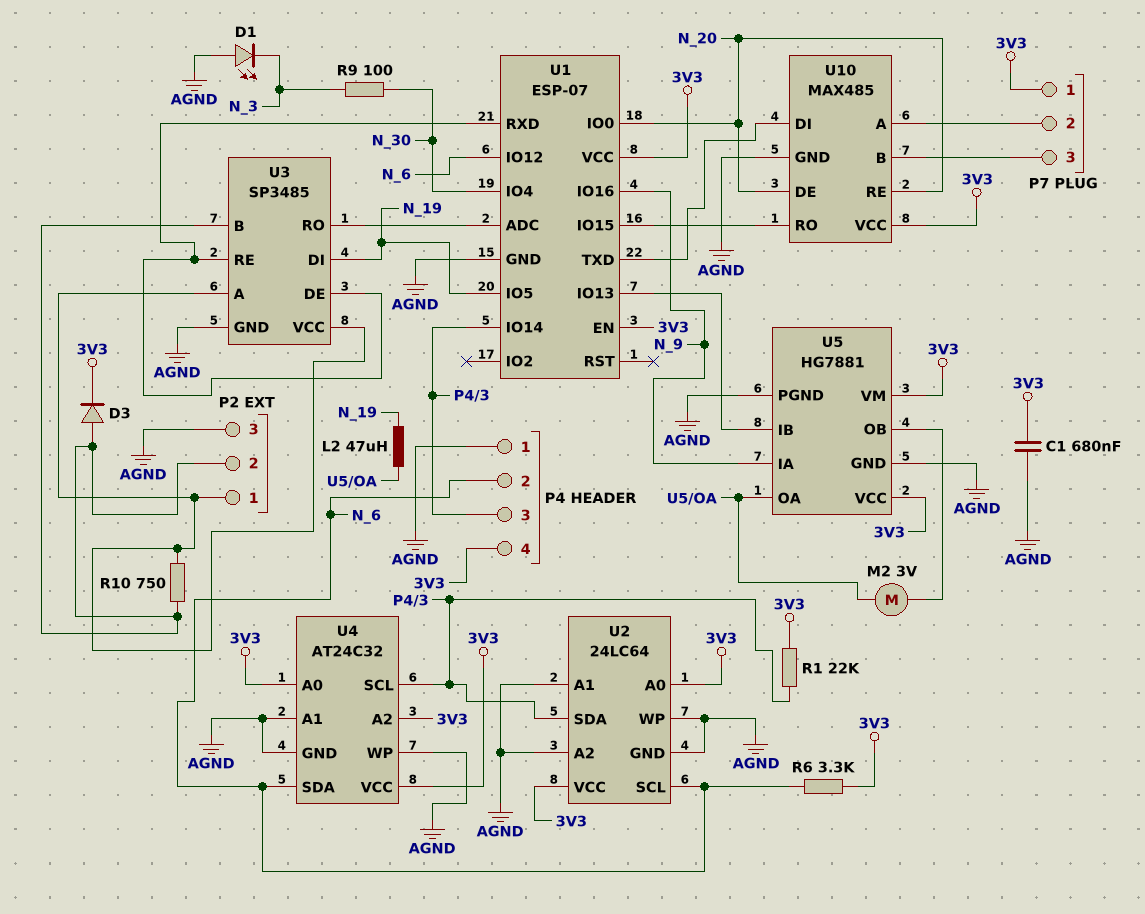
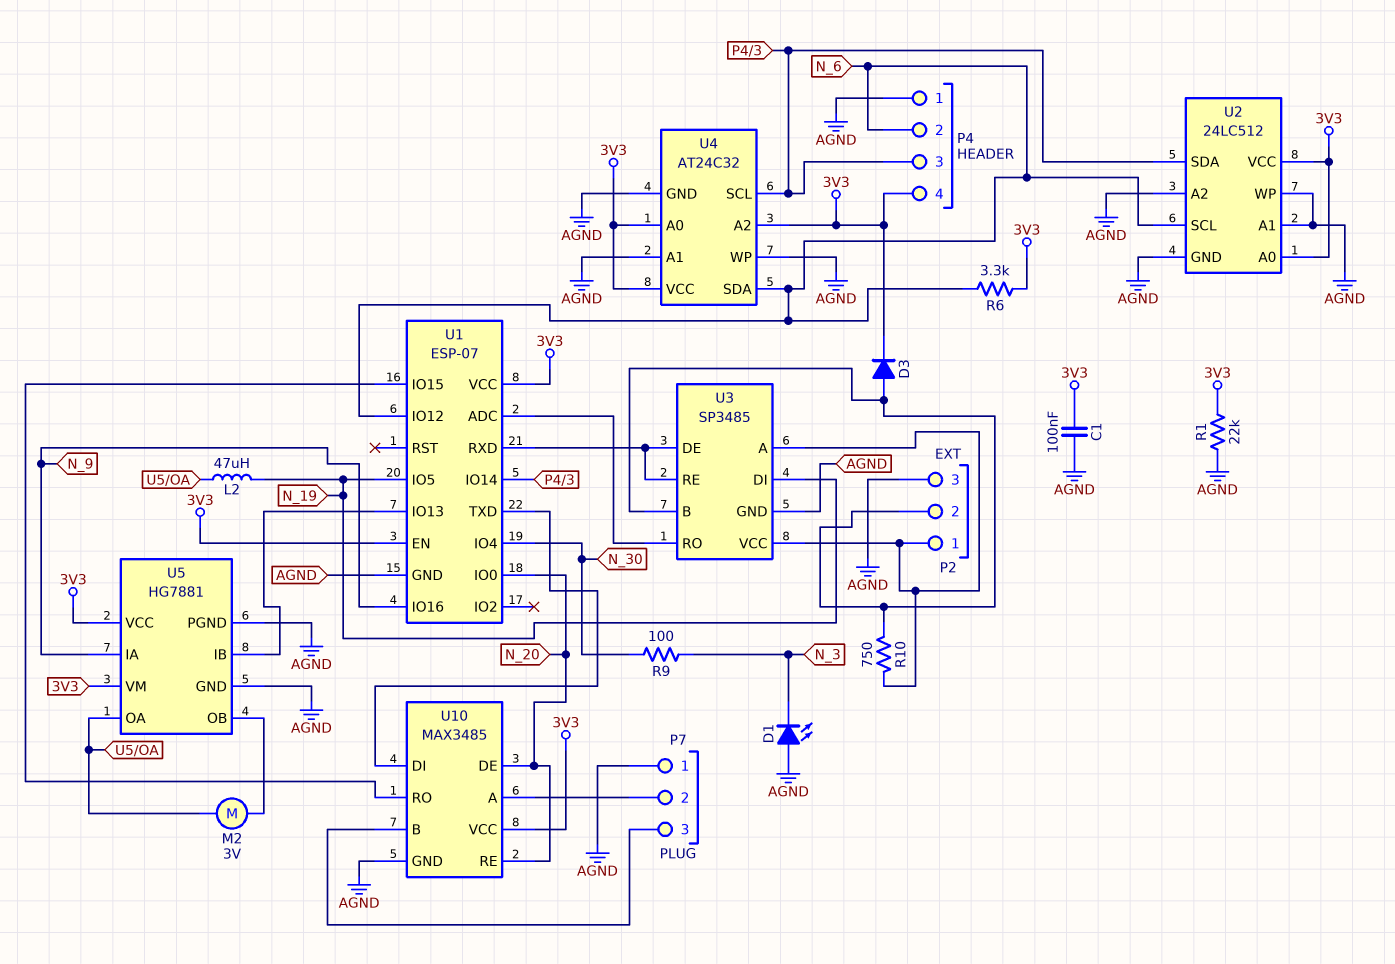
C1: 680nF (3V3, AGND) -> 100nF (3V3, AGND)
P7 pin 1: 3V3 -> AGND
R1: 22k (3V3, P4/3) -> 22k (3V3, AGND)
U2: 24LC64 -> 24LC512
U10: MAX485 -> MAX3485

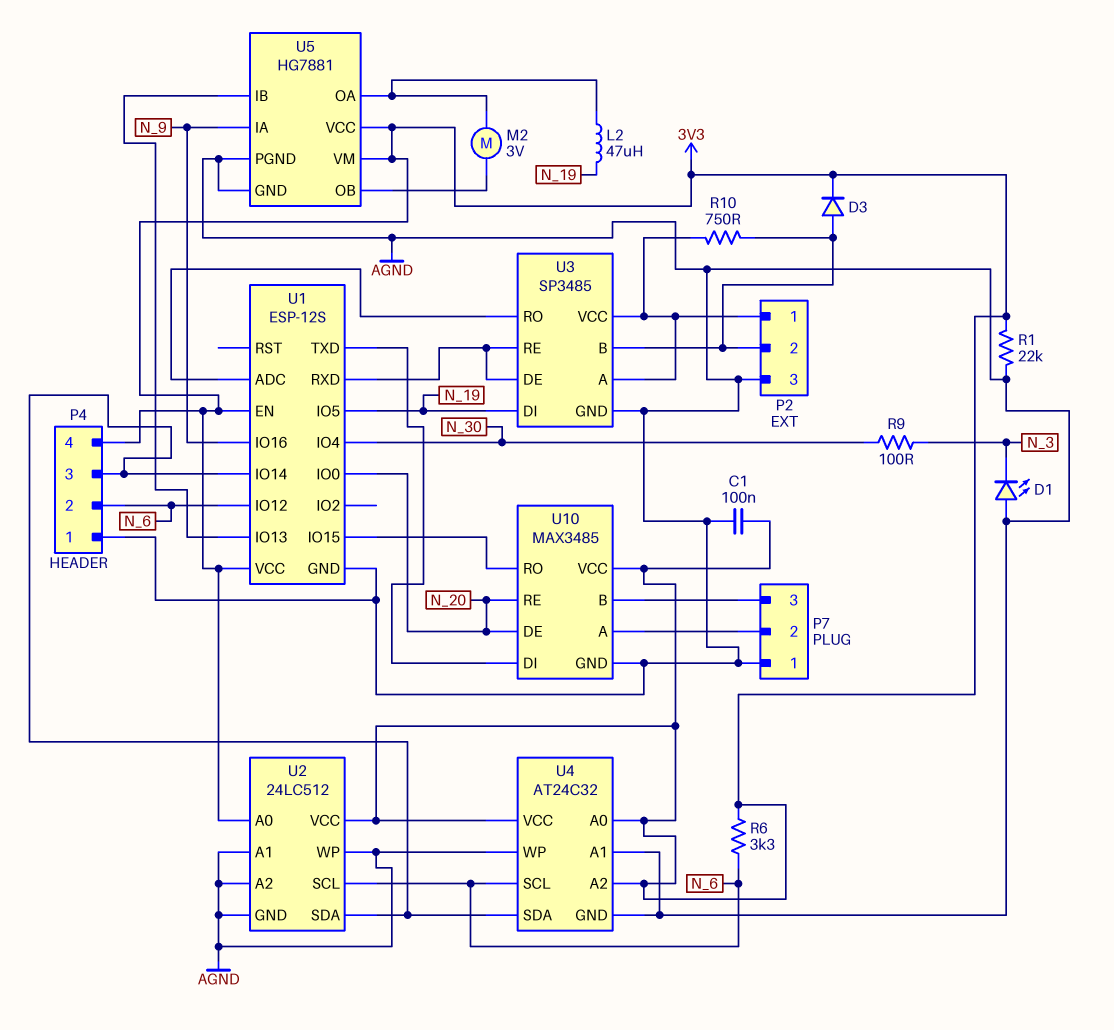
U1: ESP-07 -> ESP-12S
U4 pin SCL: P4/3 -> N_6
U4 pin SDA: N_6 -> P4/3

